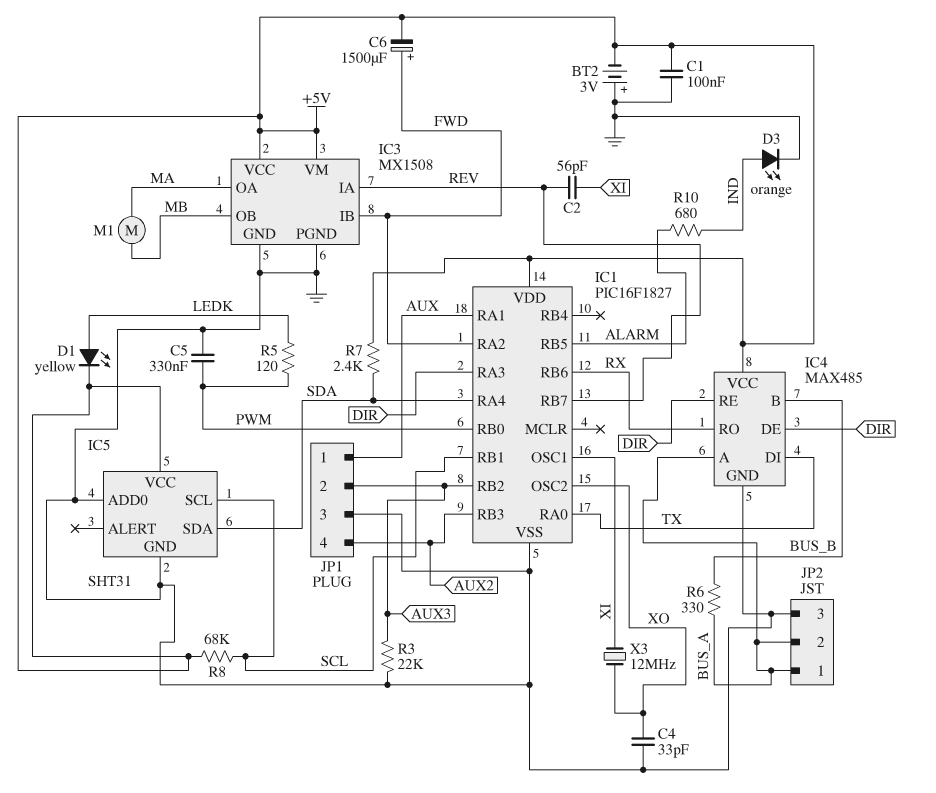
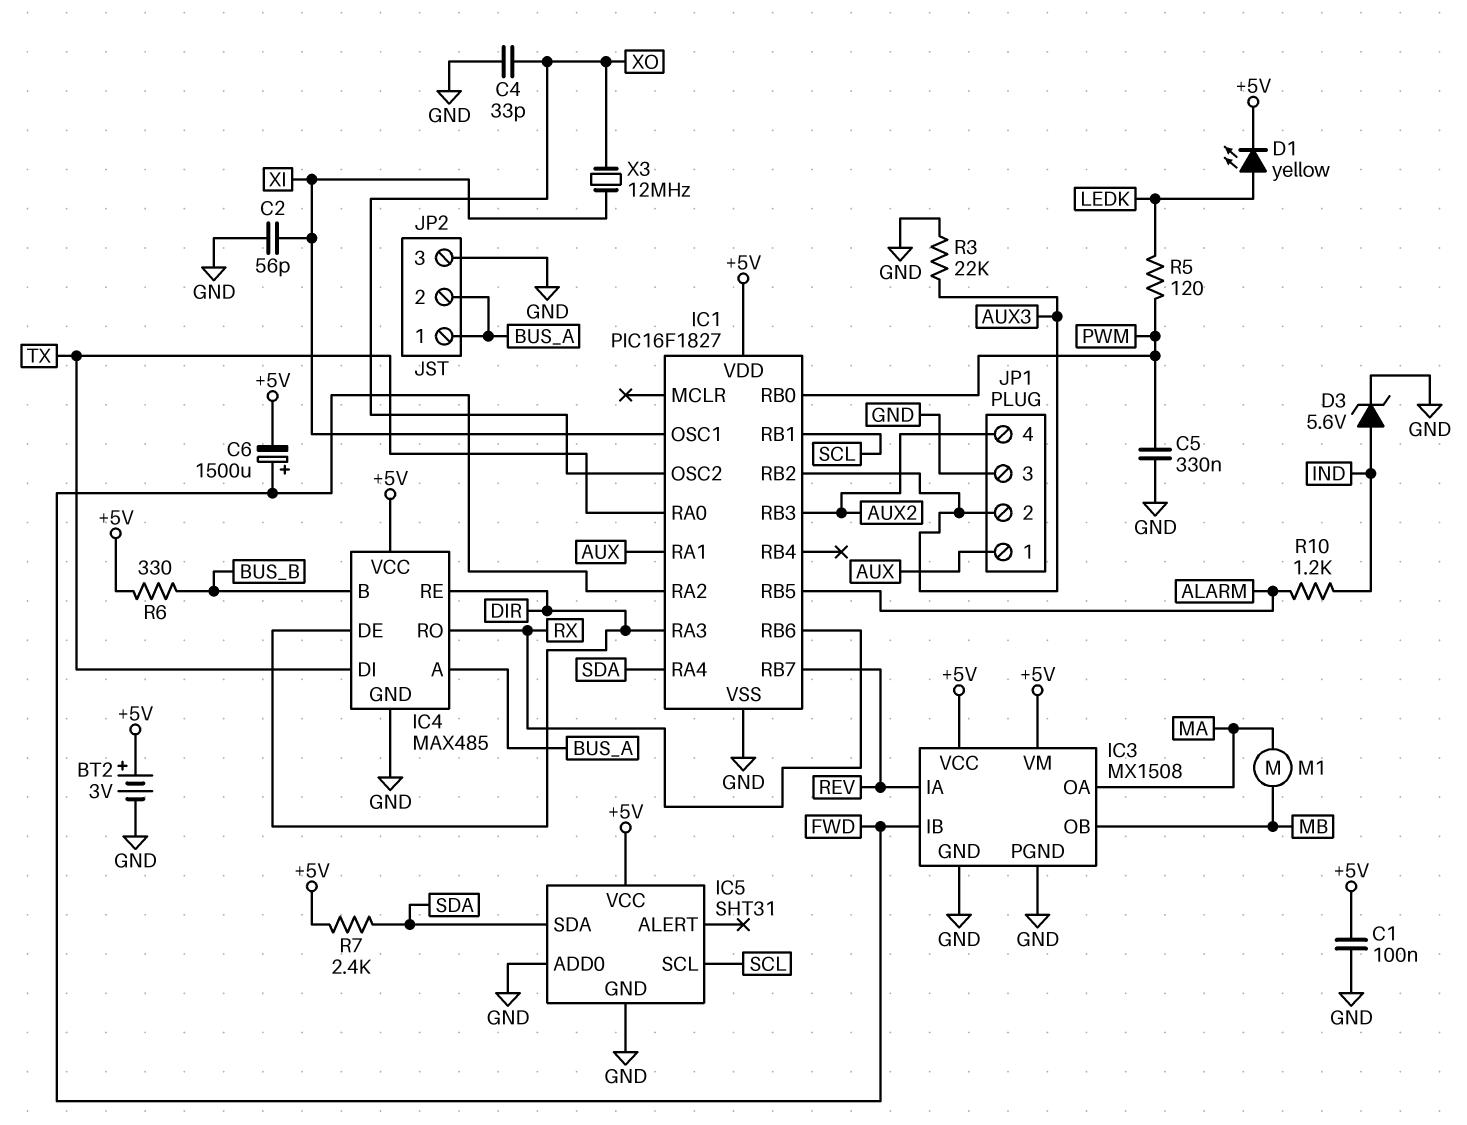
BT2: 3V (plus GND, minus +5V) -> 3V (plus +5V, minus GND)
C2: 56pF (REV, XI) -> 56pF (GND, XI)
D3: LED orange (A IND, K GND) -> zener 5.6V (A IND, K GND)
R6: 330 (BUS_A, BUS_B) -> 330 (+5V, BUS_B)
R8: 68k (+5V, SCL) -> none
R10: 680 (ALARM, IND) -> 1.2k (ALARM, IND)

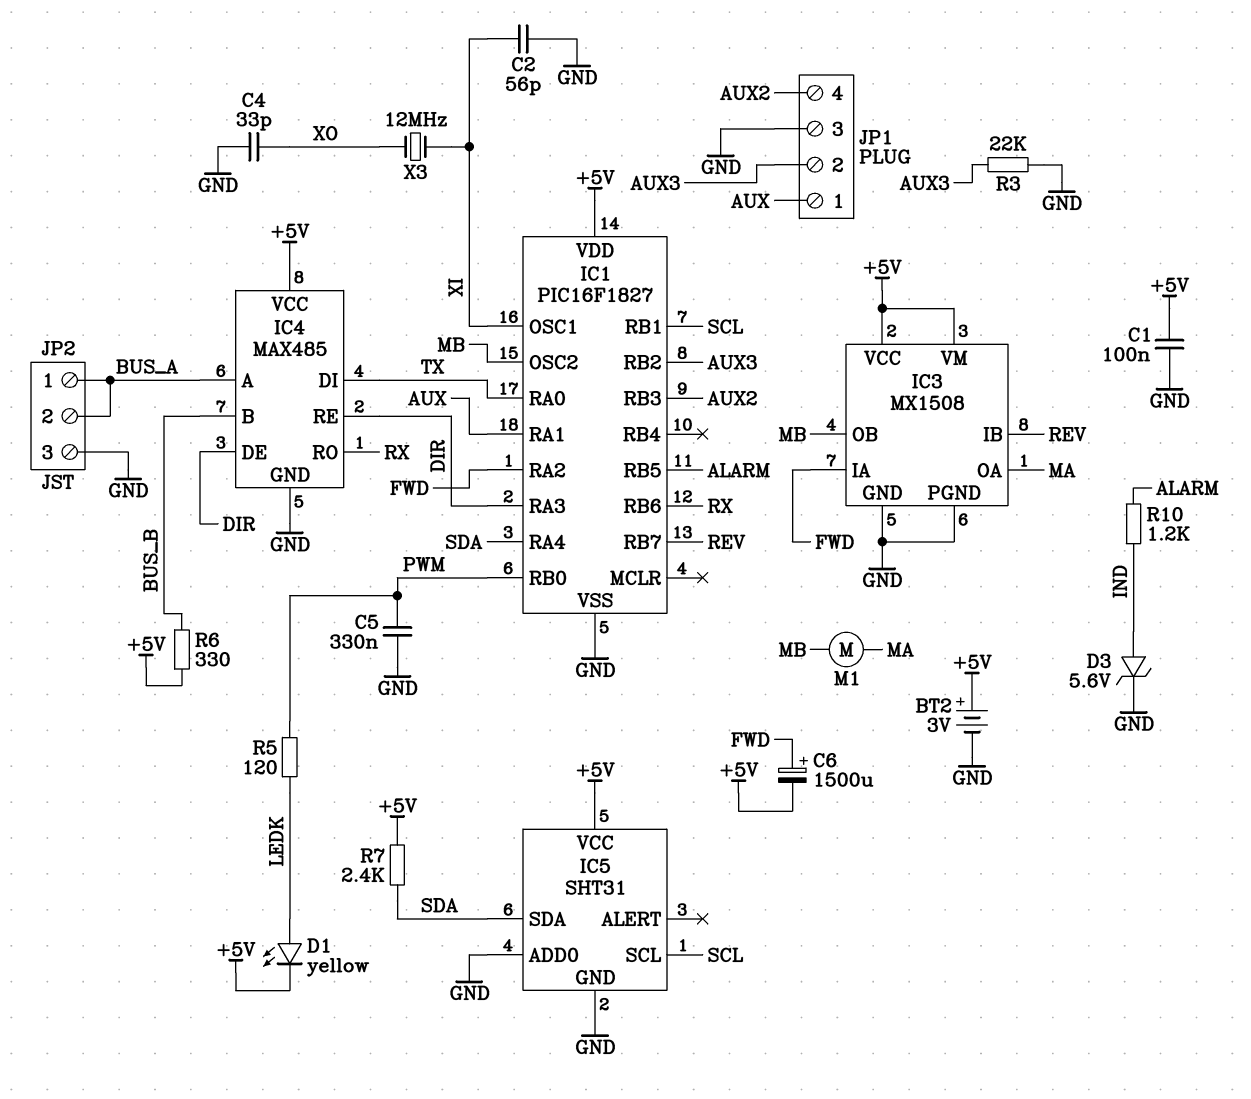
IC1 pin OSC2: XO -> MB
IC3 pin IA: REV -> FWD
IC3 pin IB: FWD -> REV

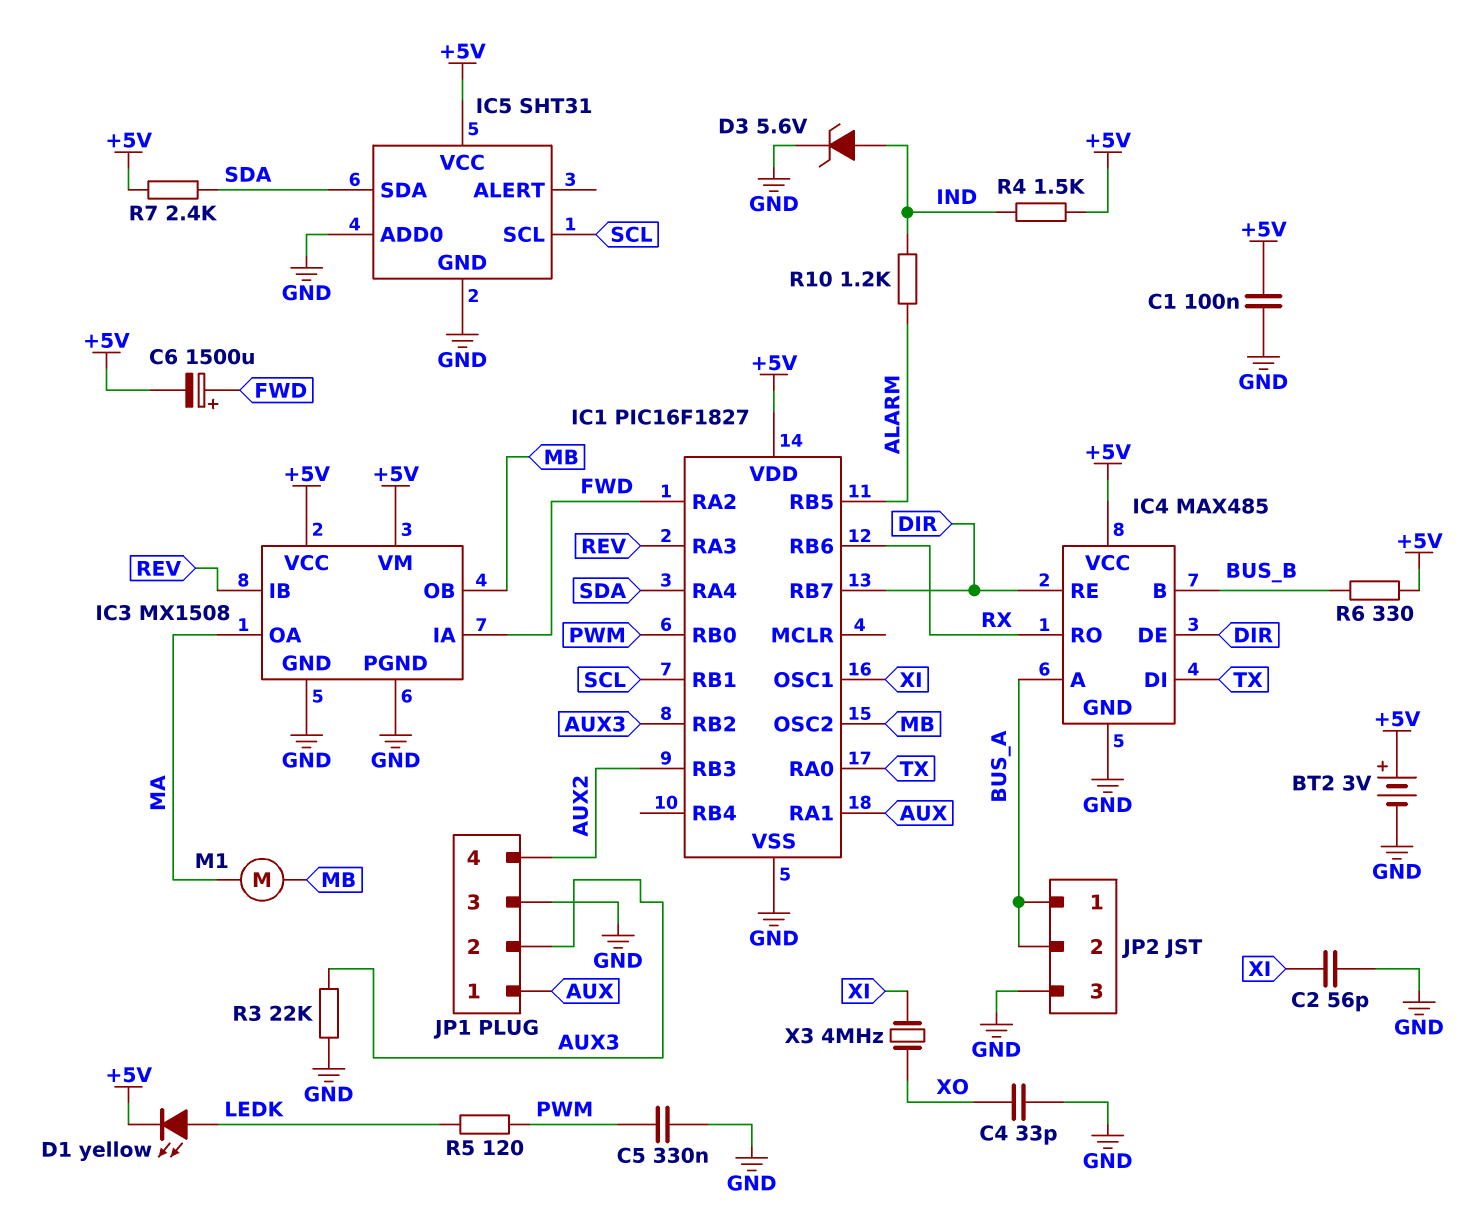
IC1 pin RA3: DIR -> REV
IC1 pin RB7: REV -> DIR
R4: none -> 1.5k (+5V, IND)
X3: 12MHz (XI, XO) -> 4MHz (XI, XO)

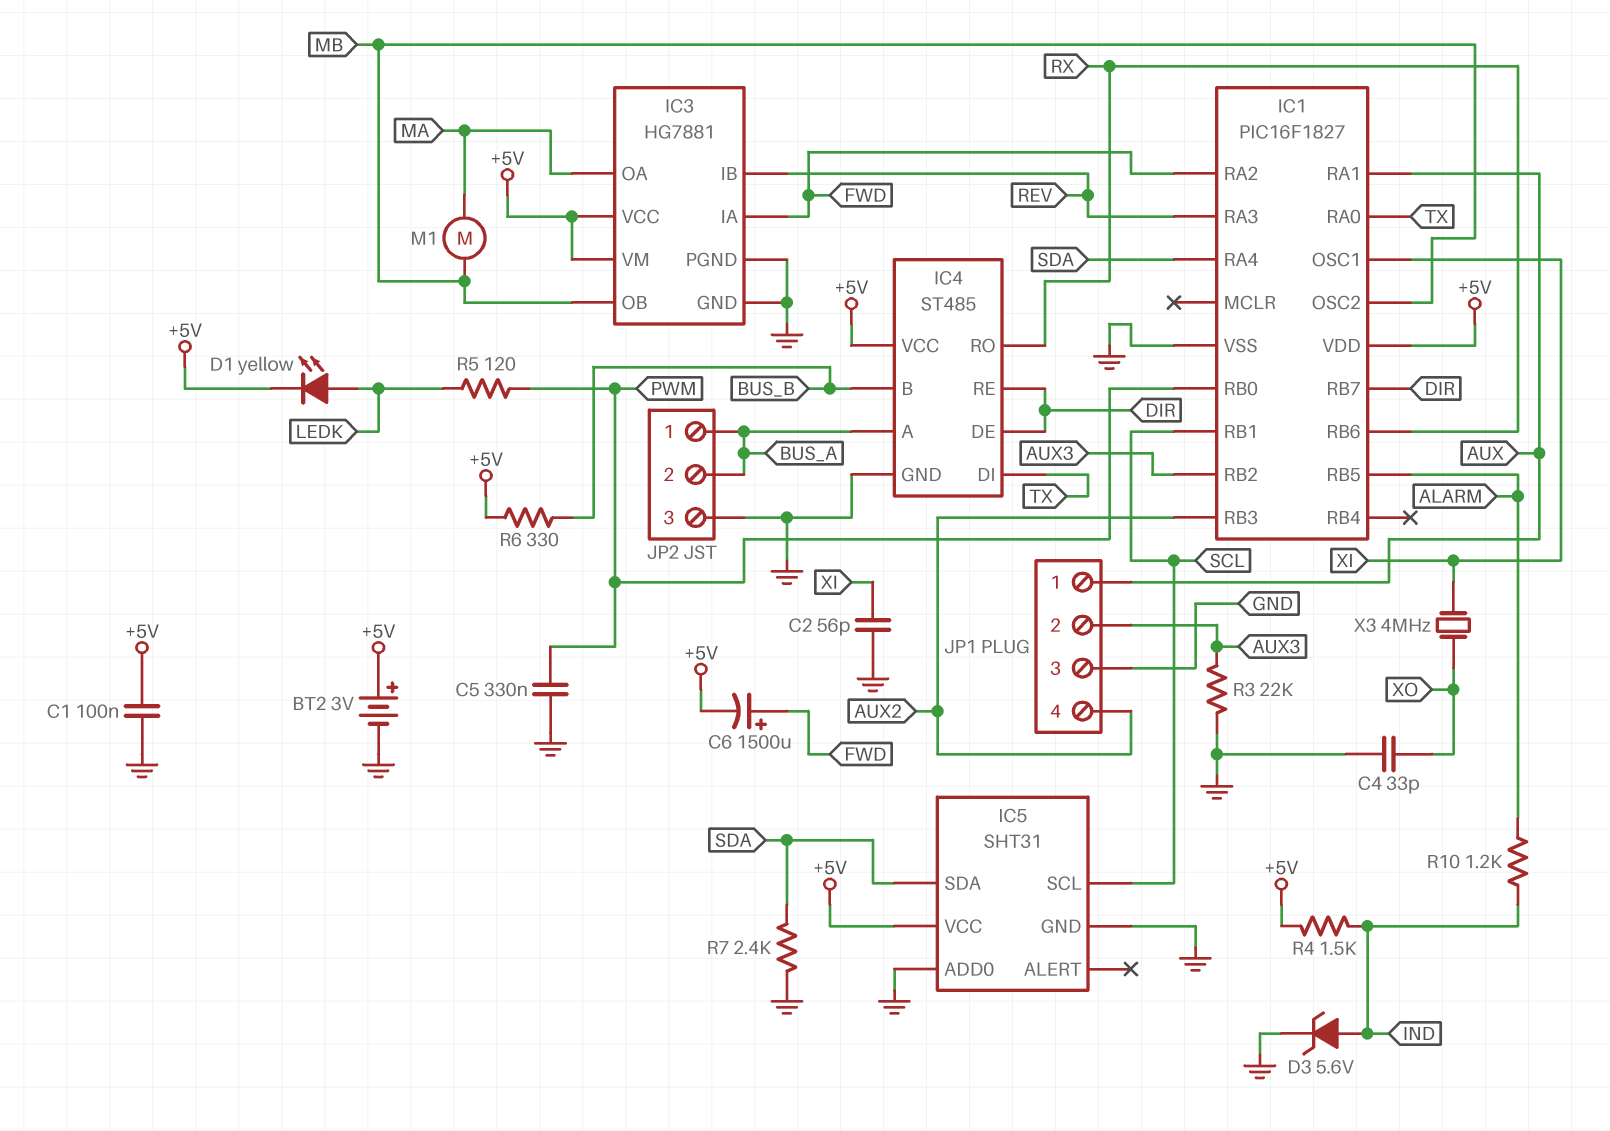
IC3: MX1508 -> HG7881
IC4: MAX485 -> ST485
R7: 2.4k (+5V, SDA) -> 2.4k (GND, SDA)

